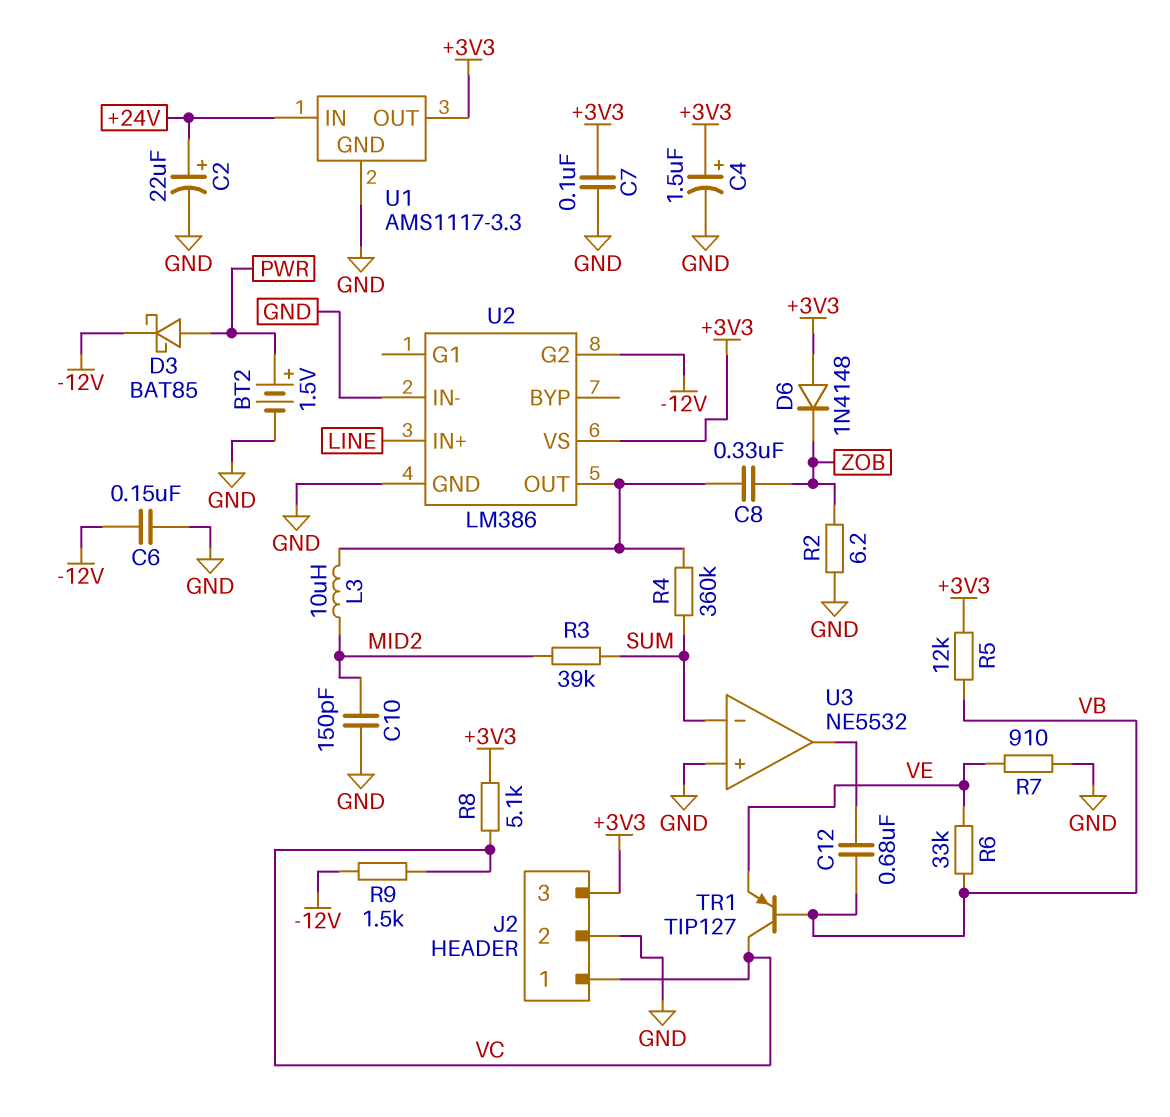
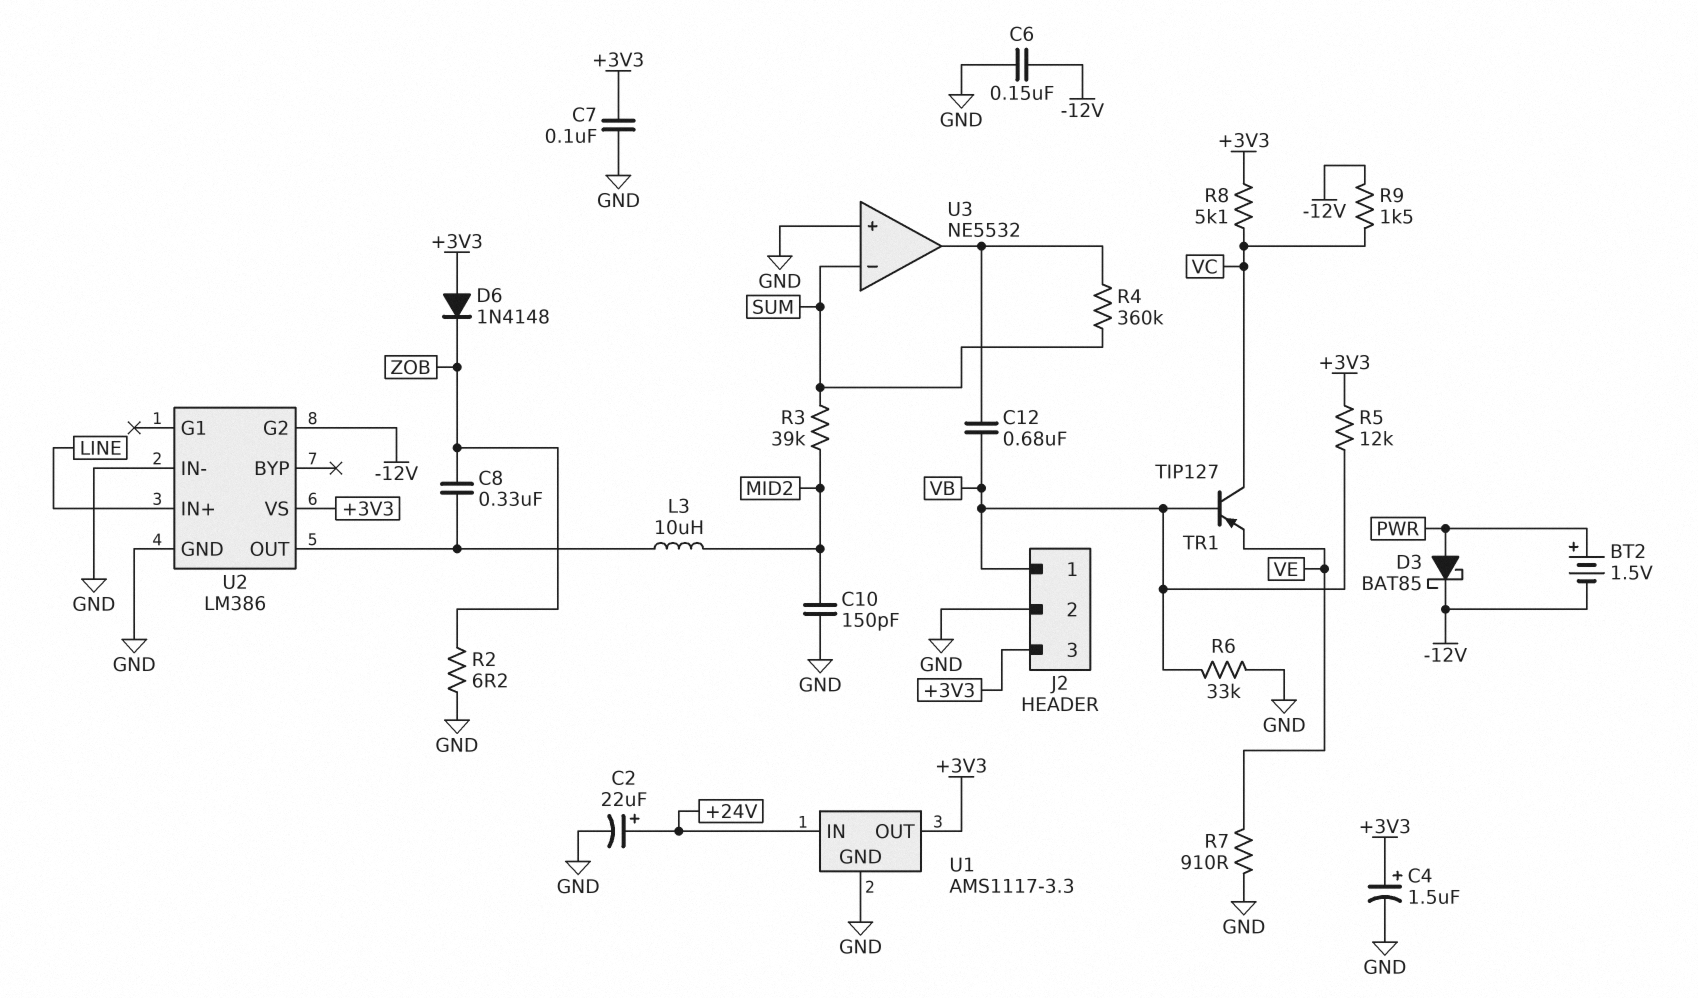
BT2: 1.5V (plus PWR, minus GND) -> 1.5V (plus PWR, minus -12V)
J2 pin 1: VC -> VB
R4: 360k (SUM, U2/OUT) -> 360k (SUM, U3/out)
R6: 33k (VB, VE) -> 33k (GND, VB)

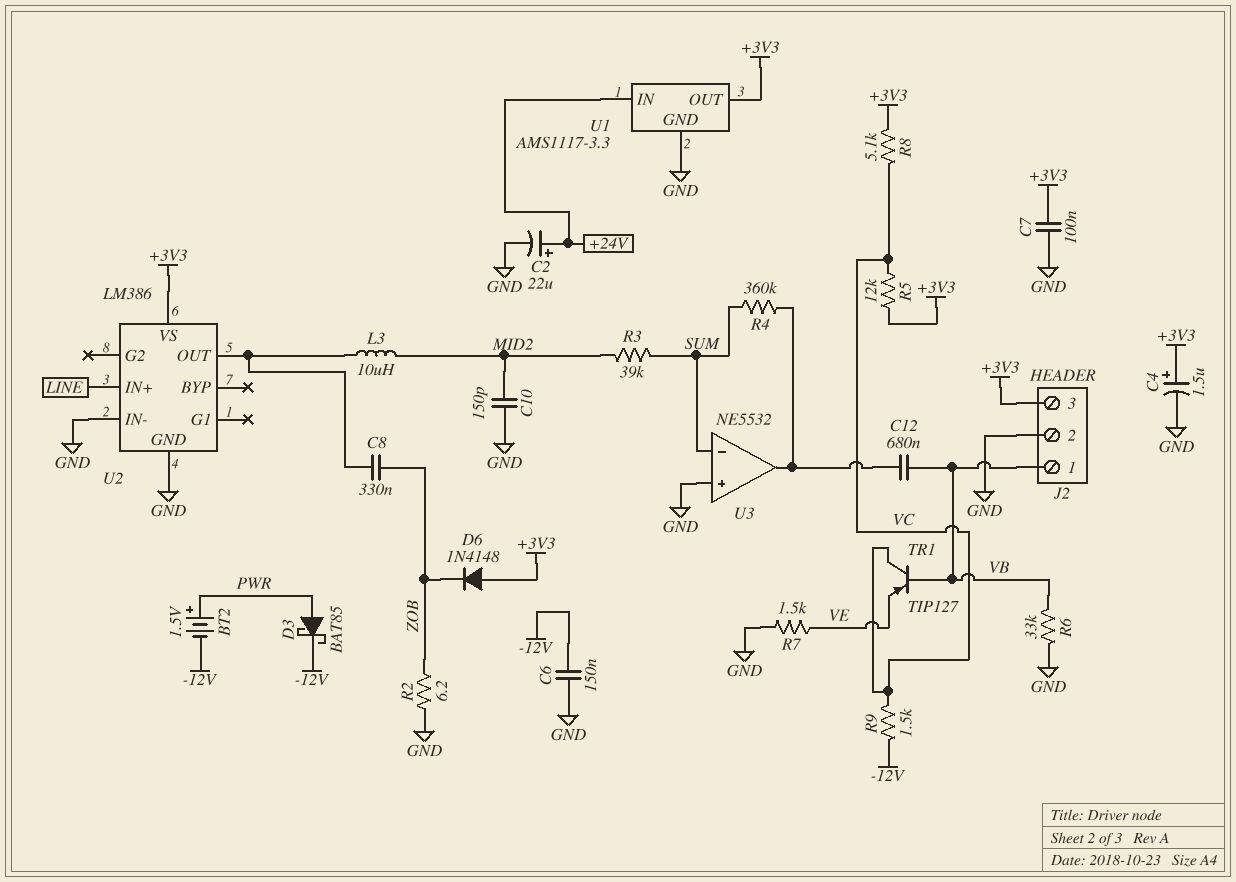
R5: 12k (+3V3, VB) -> 12k (+3V3, VC)
R7: 910 (GND, VE) -> 1.5k (GND, VE)
U2 pin G2: -12V -> none

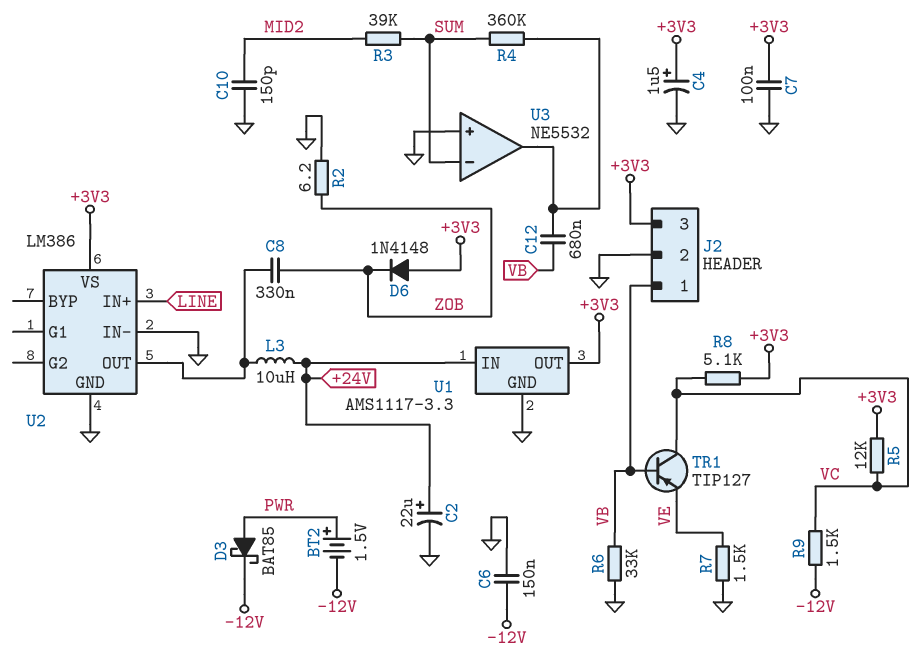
L3: 10uH (MID2, U2/OUT) -> 10uH (+24V, U2/OUT)

